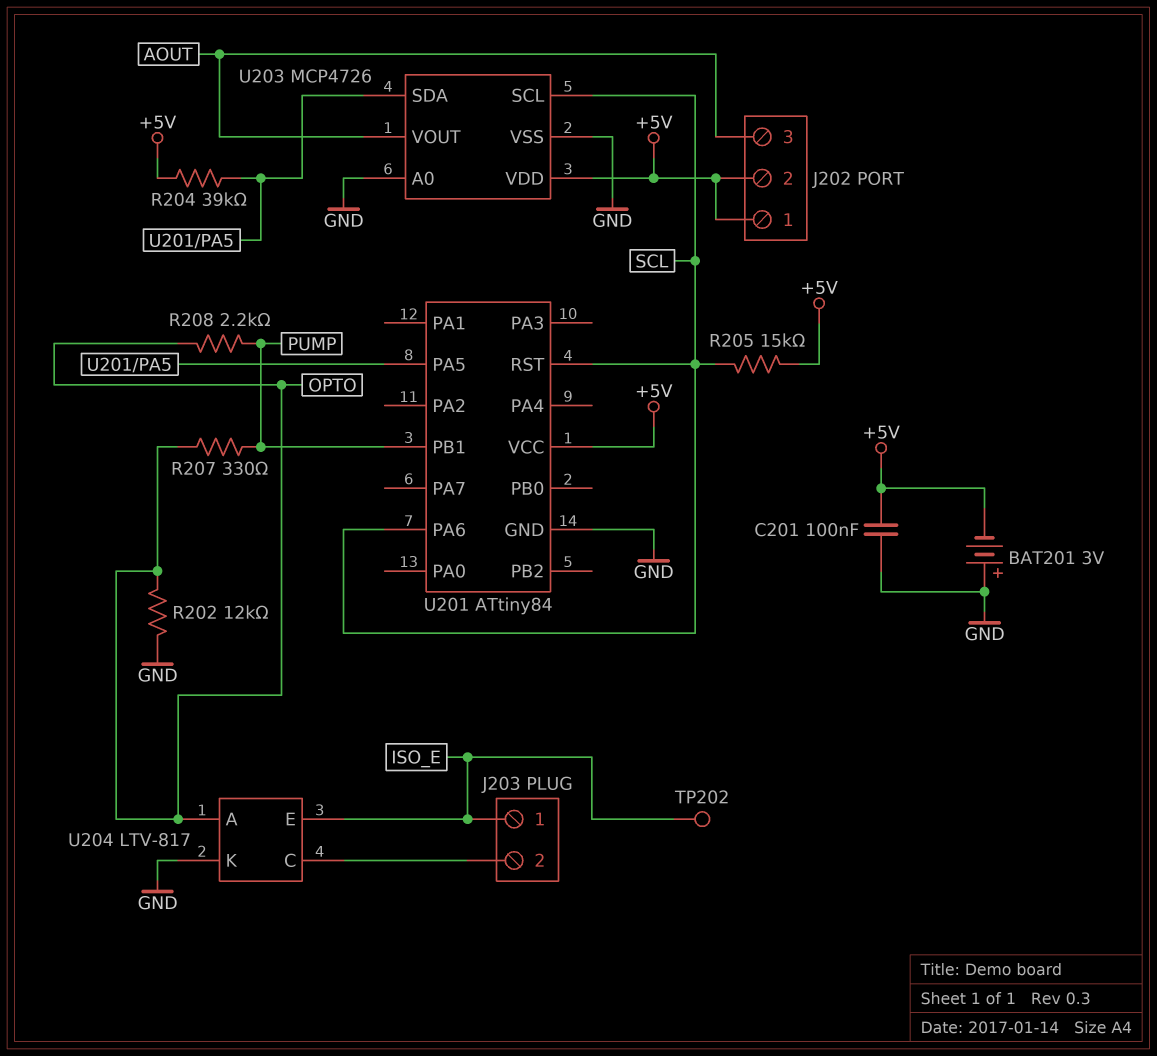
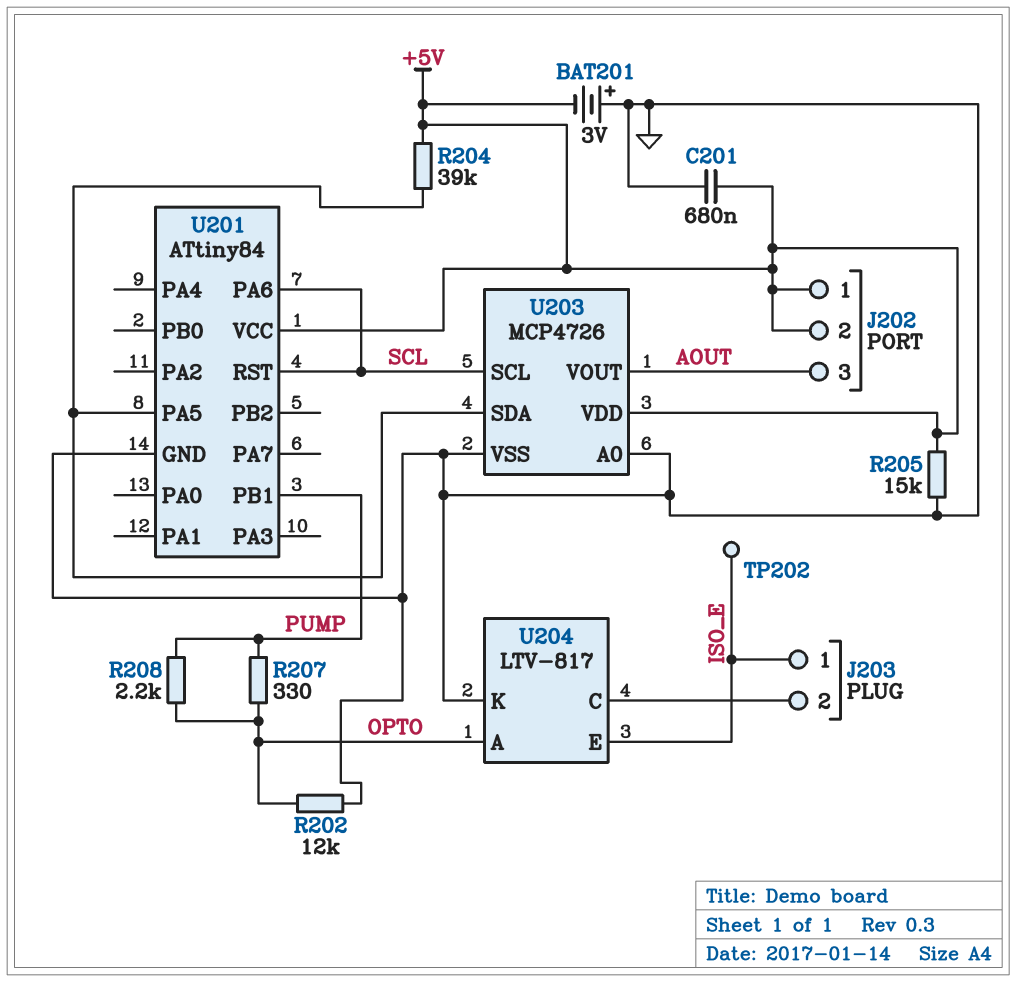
C201: 100nF (+5V, GND) -> 680nF (+5V, GND)
R205: 15k (+5V, SCL) -> 15k (+5V, GND)

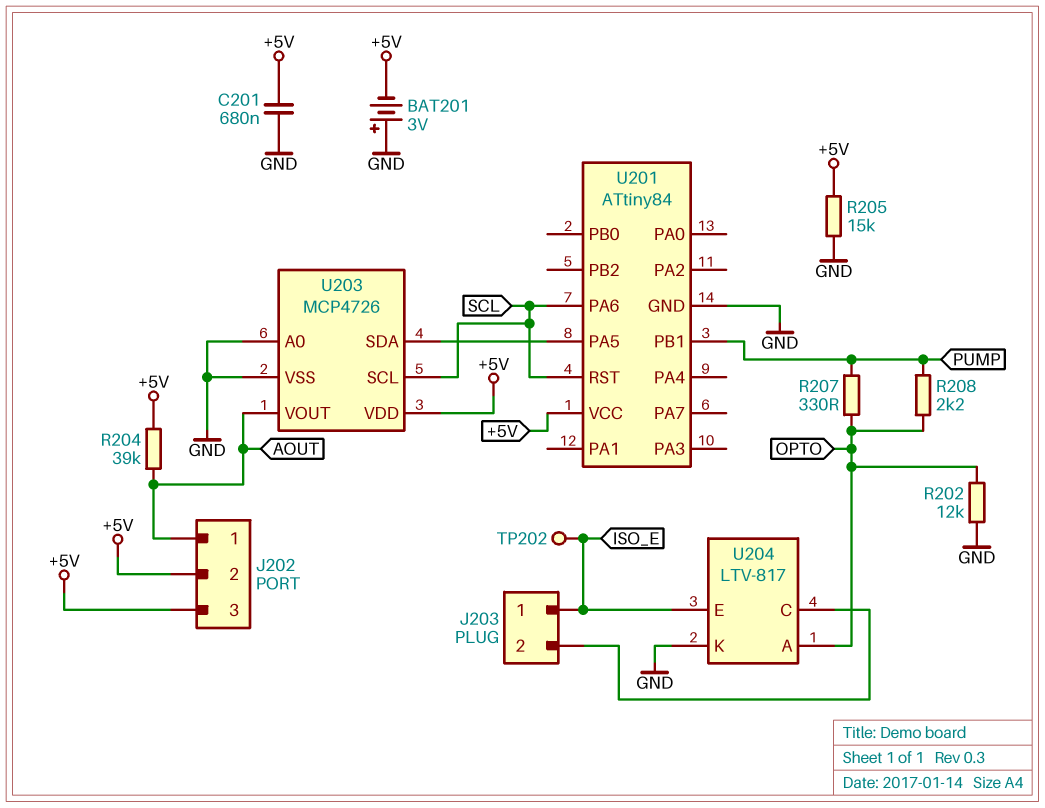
J202 pin 1: +5V -> AOUT
J202 pin 3: AOUT -> +5V
R204: 39k (+5V, U201/PA5) -> 39k (+5V, AOUT)

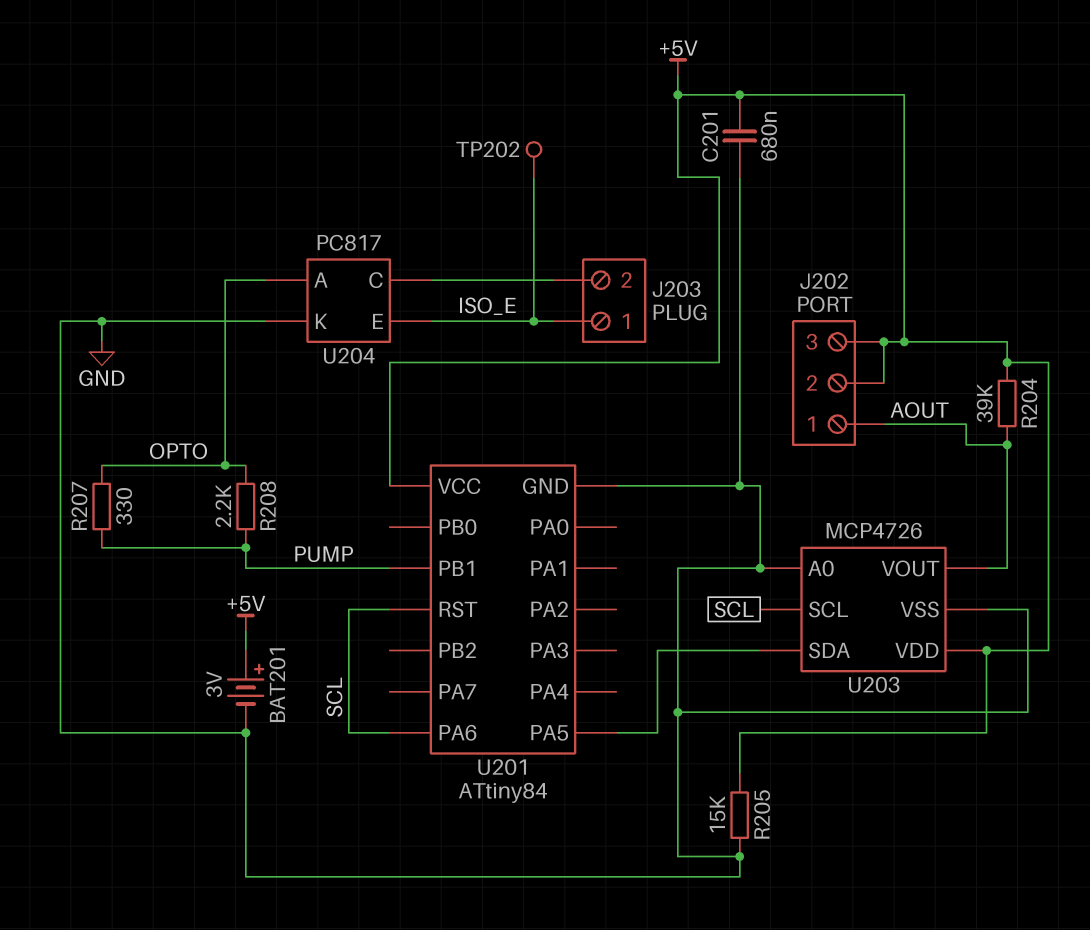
BAT201: 3V (plus GND, minus +5V) -> 3V (plus +5V, minus GND)
R202: 12k (GND, OPTO) -> none
U204: LTV-817 -> PC817

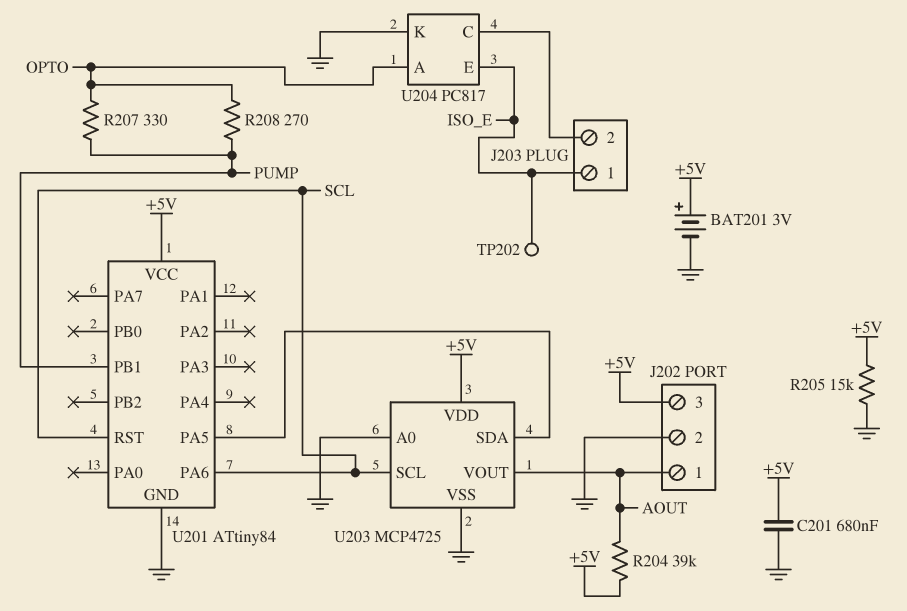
J202 pin 2: +5V -> GND
R208: 2.2k (OPTO, PUMP) -> 270 (OPTO, PUMP)
U203: MCP4726 -> MCP4725

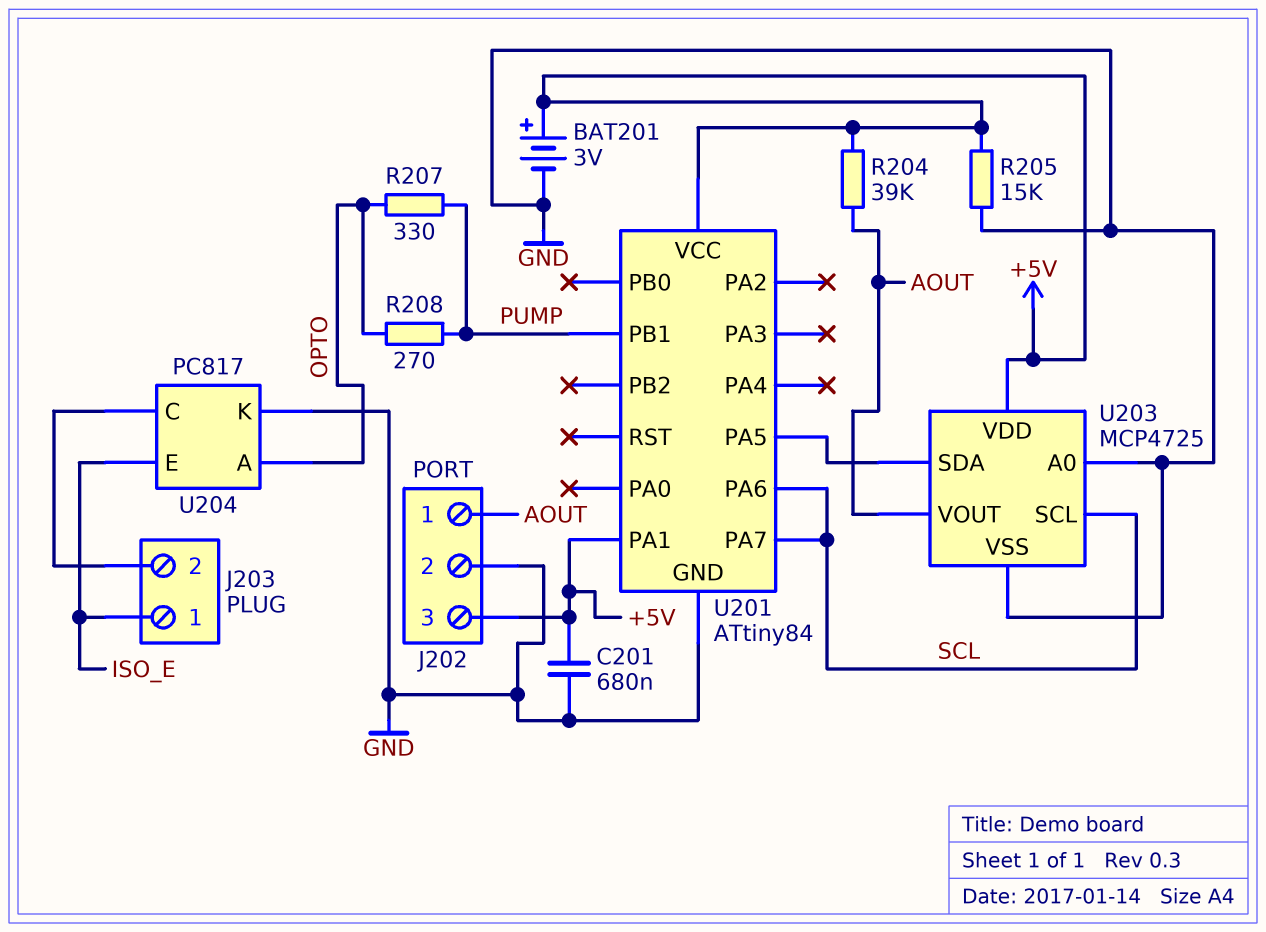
TP202: test point (ISO_E) -> none
U201 pin PA1: none -> +5V
U201 pin PA7: none -> SCL
U201 pin RST: SCL -> none

